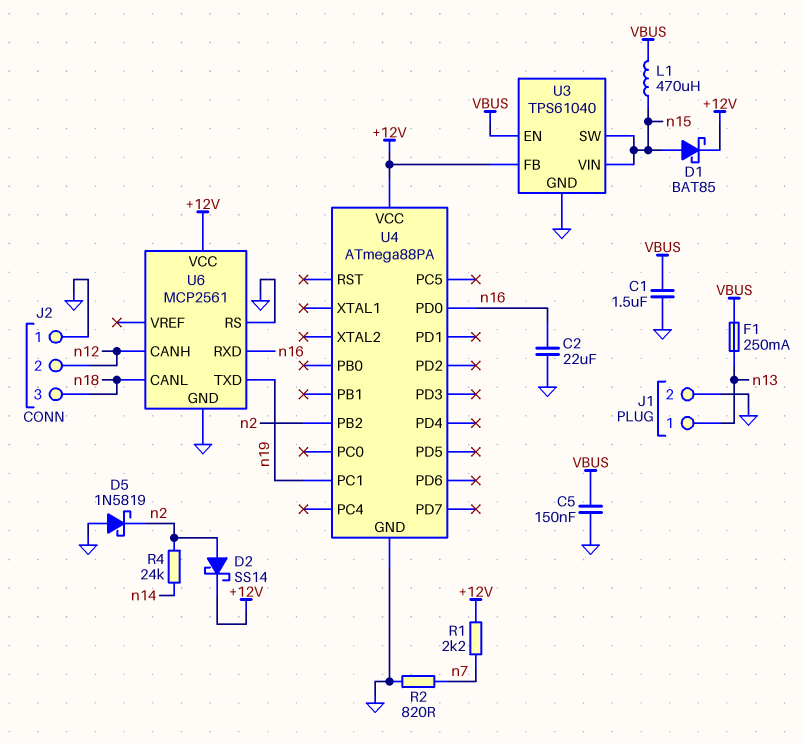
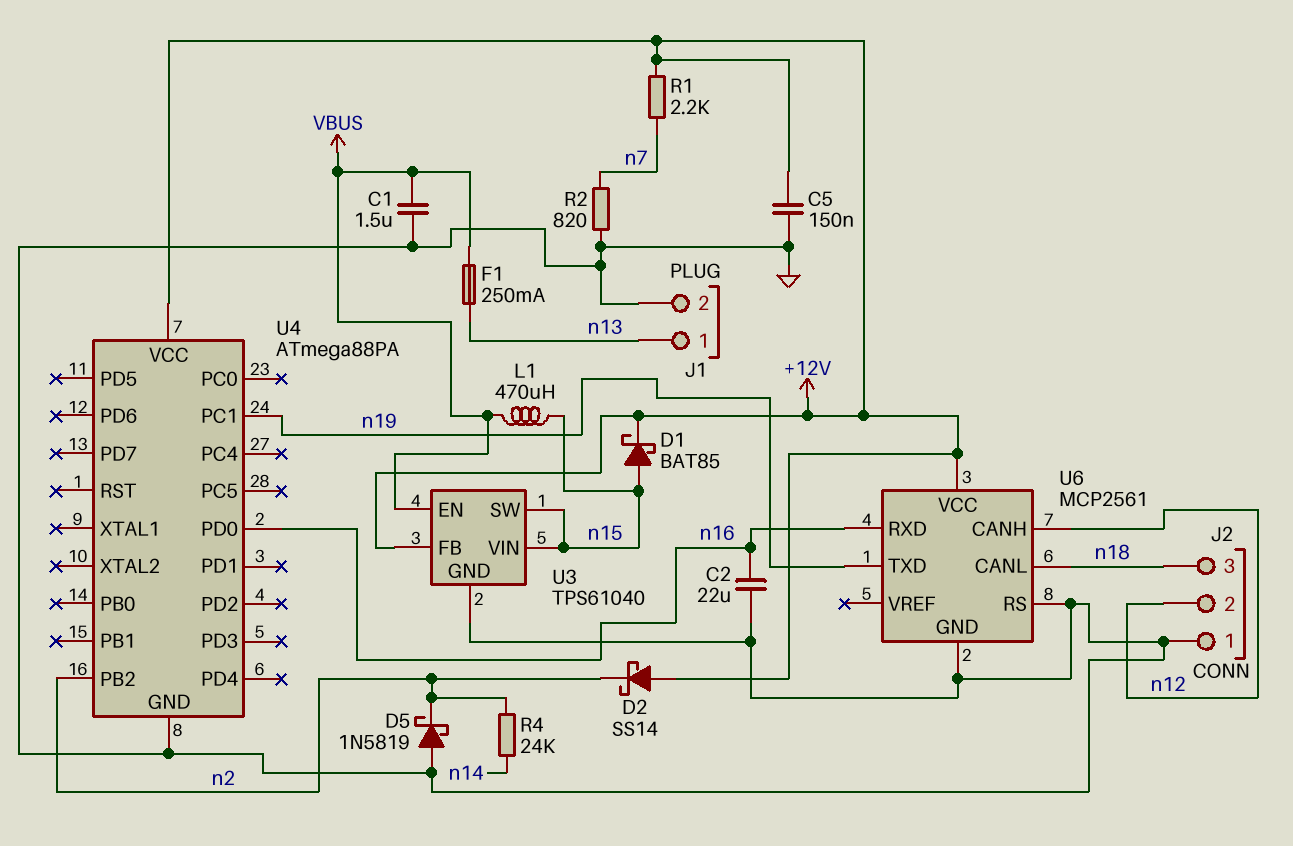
C5: 150nF (GND, VBUS) -> 150nF (+12V, GND)
D2: schottky SS14 (A n2, K +12V) -> schottky SS14 (A +12V, K n2)

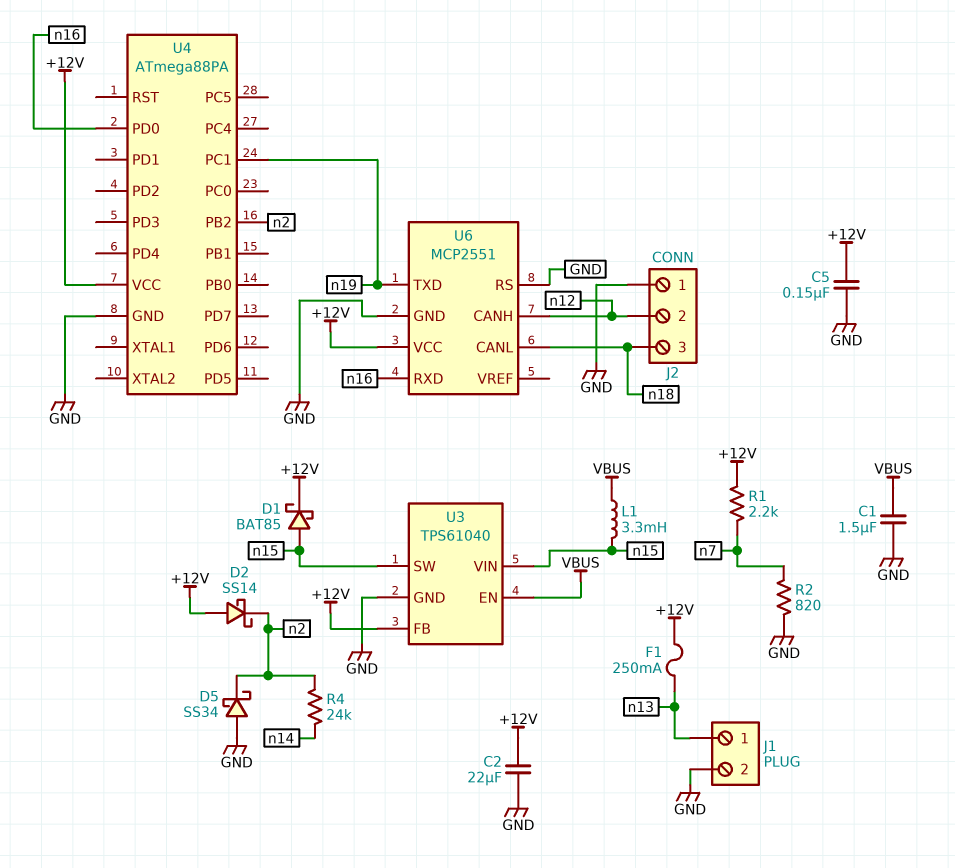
C2: 22uF (GND, n16) -> 22uF (+12V, GND)
D5: schottky 1N5819 (A GND, K n2) -> schottky SS34 (A GND, K n2)
F1: 250mA (VBUS, n13) -> 250mA (+12V, n13)
L1: 470uH (VBUS, n15) -> 3.3mH (VBUS, n15)
U6: MCP2561 -> MCP2551

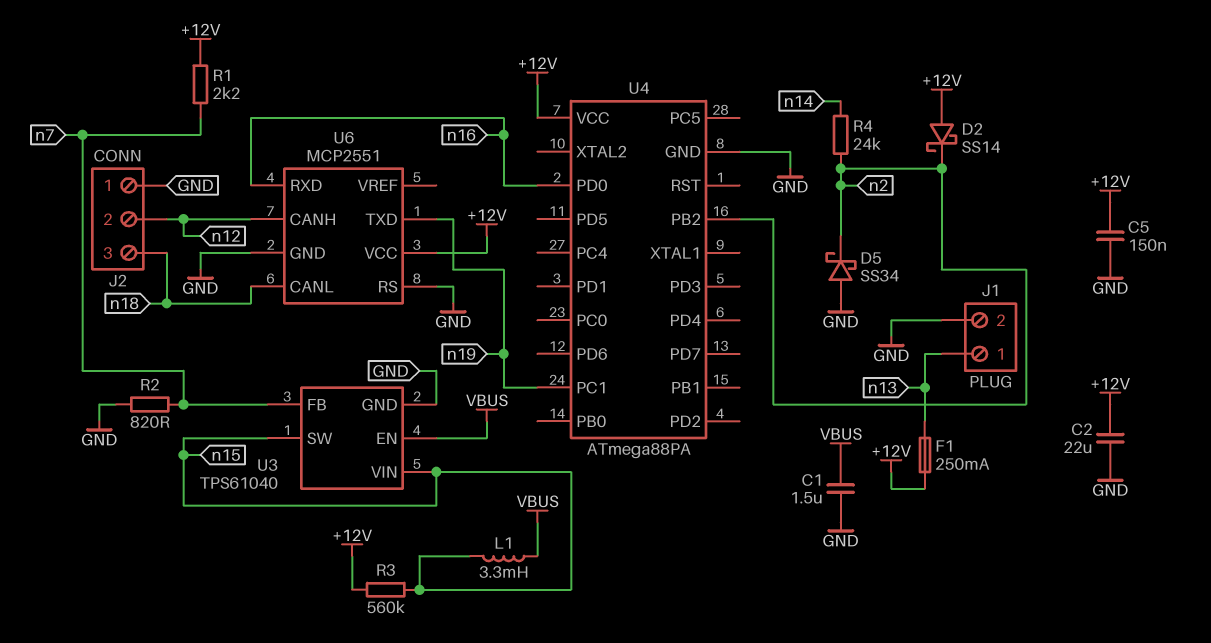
D1: schottky BAT85 (A n15, K +12V) -> none
R3: none -> 560k (+12V, n15)
U3 pin FB: +12V -> n7

